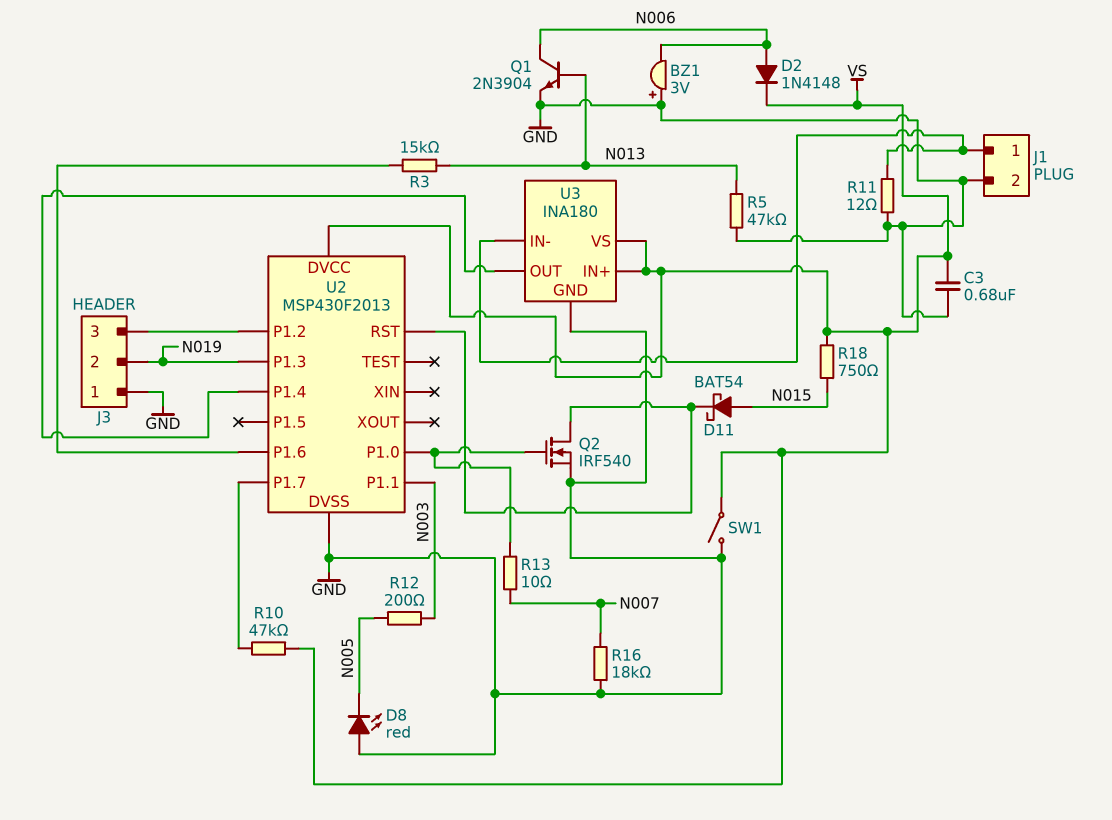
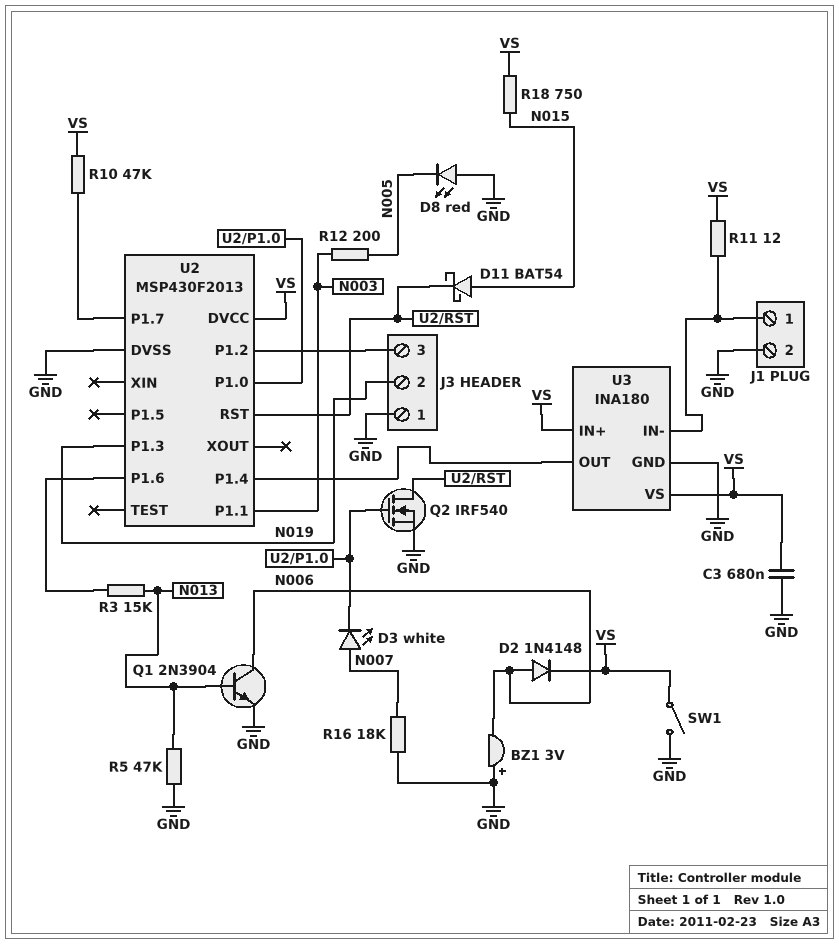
D3: none -> LED white (A N007, K U2/P1.0)
R11: 12 (GND, J1/1) -> 12 (J1/1, VS)
R13: 10 (N007, U2/P1.0) -> none

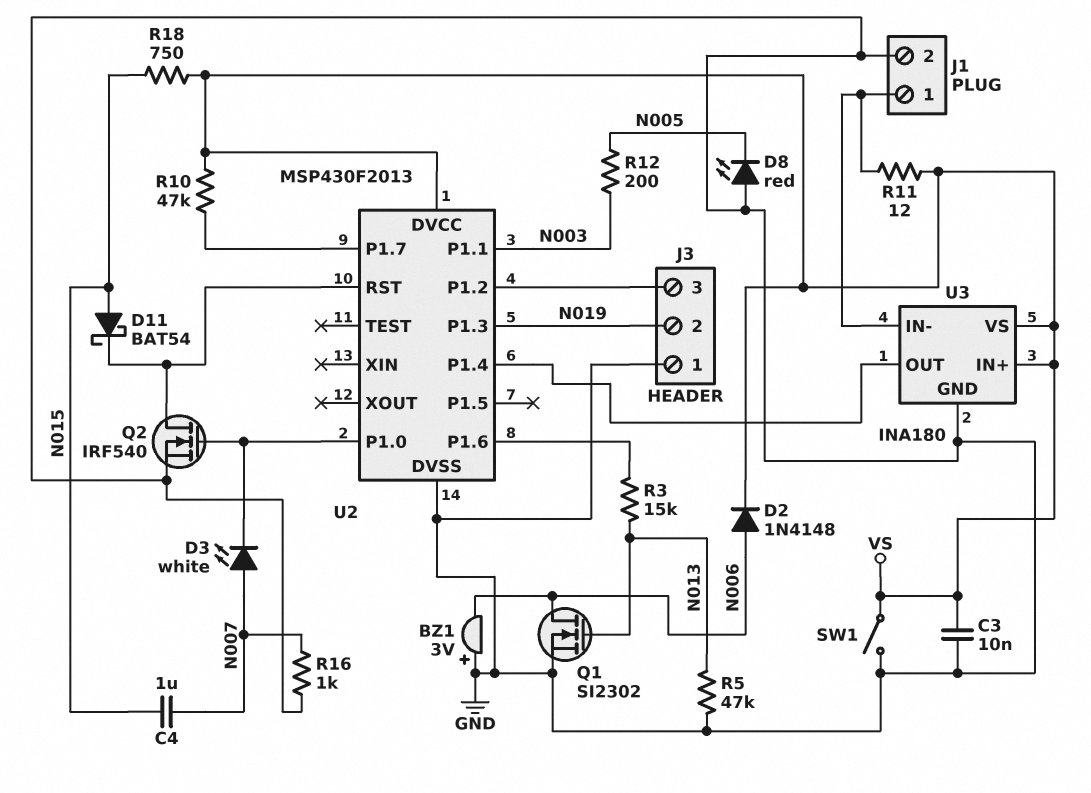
C3: 680nF (GND, VS) -> 10nF (GND, VS)
C4: none -> 1uF (N007, N015)
Q1: NPN 2N3904 (B N013, C N006, E GND) -> NMOS SI2302 (G N013, D N006, S GND)
R16: 18k (GND, N007) -> 1k (GND, N007)

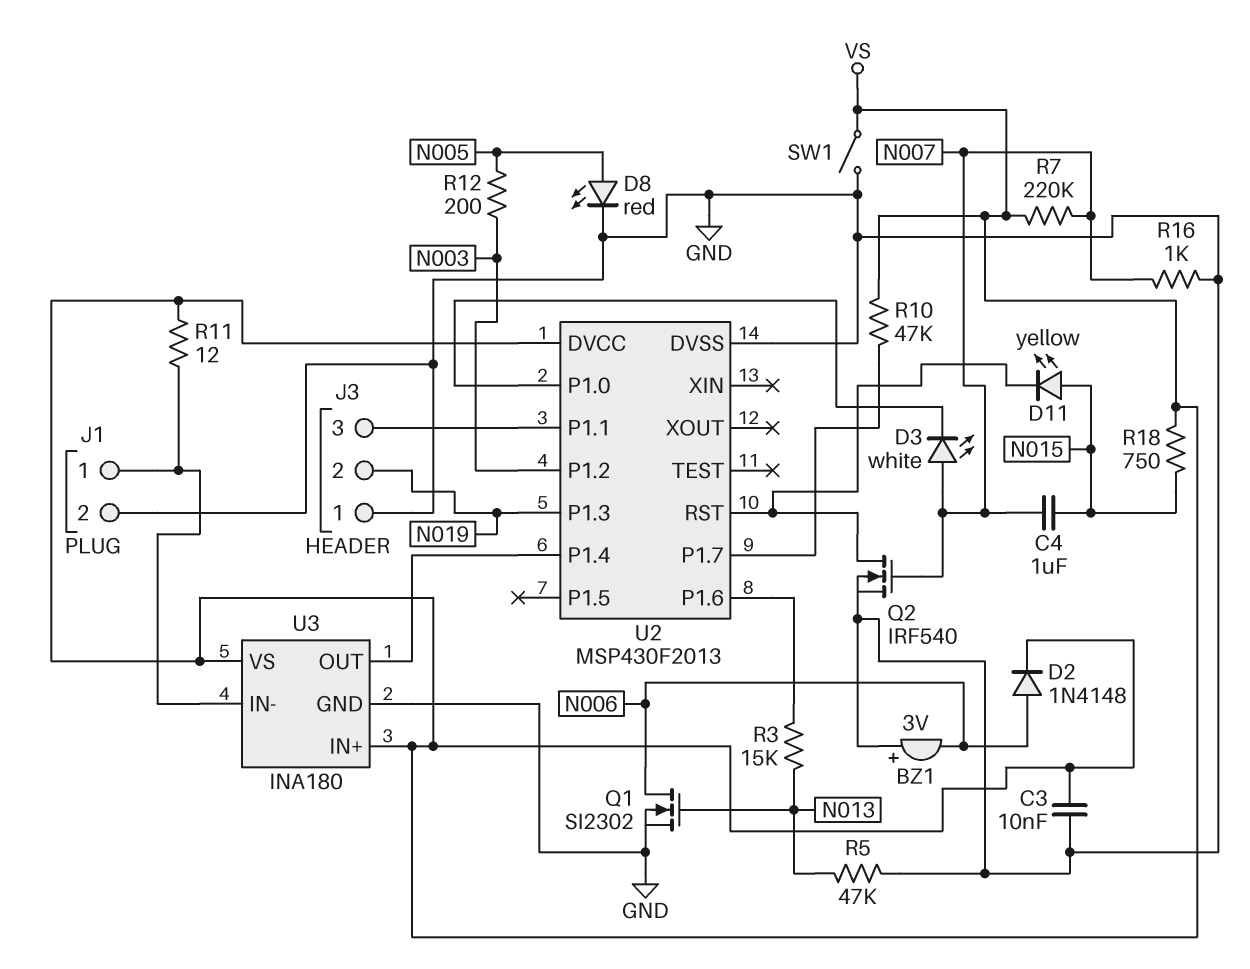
D8: LED red (A GND, K N005) -> LED red (A N005, K GND)
D11: schottky BAT54 (A N015, K U2/RST) -> LED yellow (A N015, K U2/RST)
Q2: NMOS IRF540 (G U2/P1.0, D U2/RST, S GND) -> NMOS IRF540 (G N007, D U2/RST, S GND)
R7: none -> 220k (N007, VS)
U2 pin P1.1: N003 -> J3/3
U2 pin P1.2: J3/3 -> N003

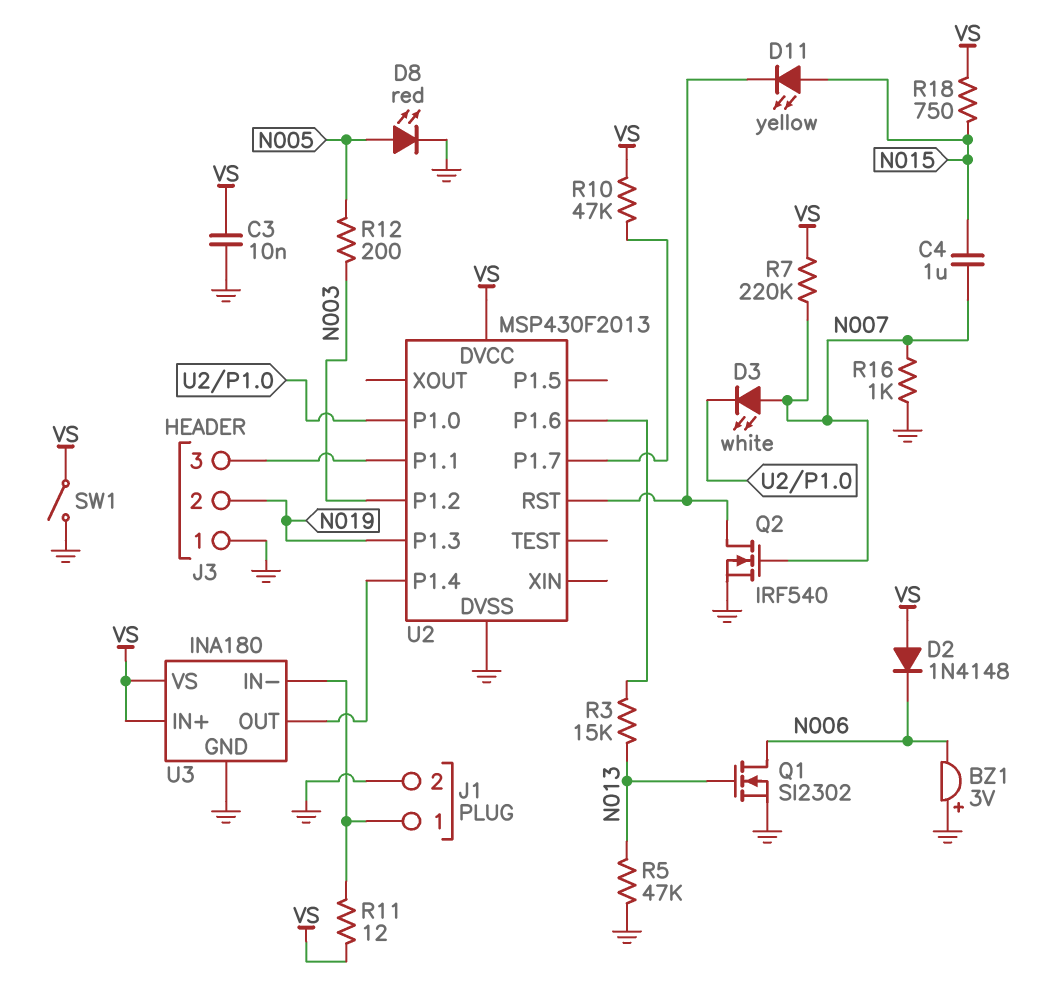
D2: diode 1N4148 (A N006, K VS) -> diode 1N4148 (A VS, K N006)

